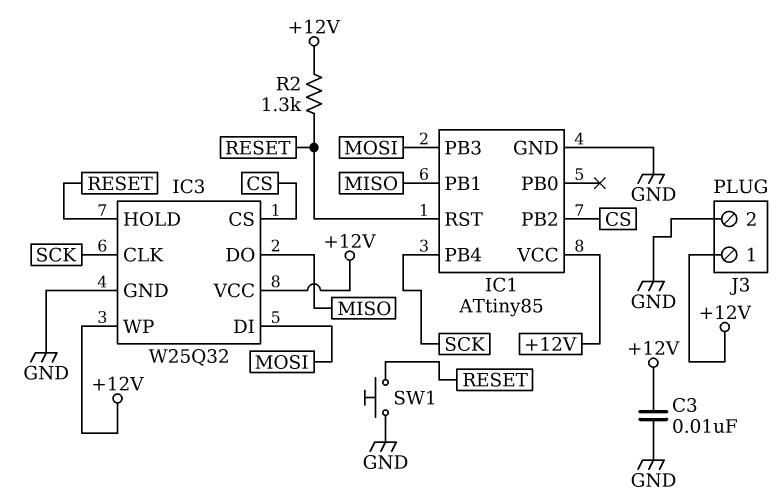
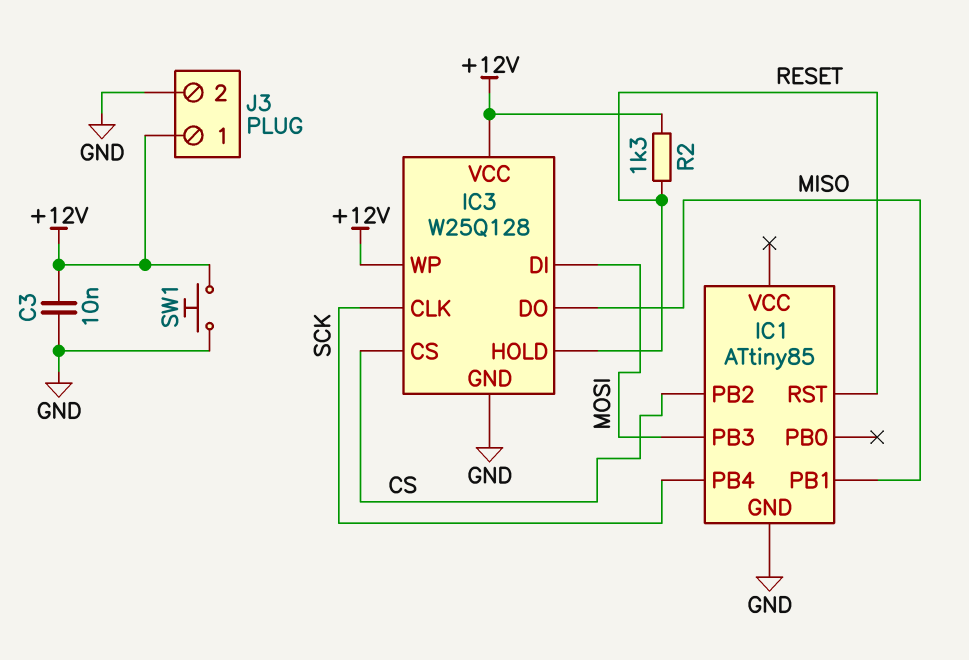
IC1 pin VCC: +12V -> none
IC3: W25Q32 -> W25Q128
SW1: button (GND, RESET) -> button (+12V, GND)

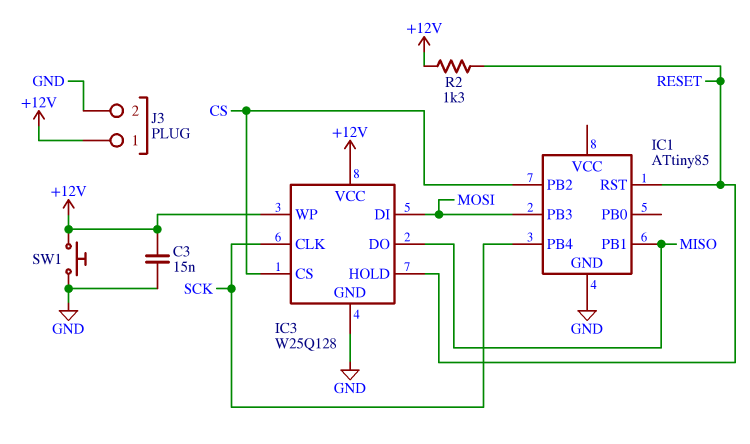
C3: 10nF (+12V, GND) -> 15nF (+12V, GND)

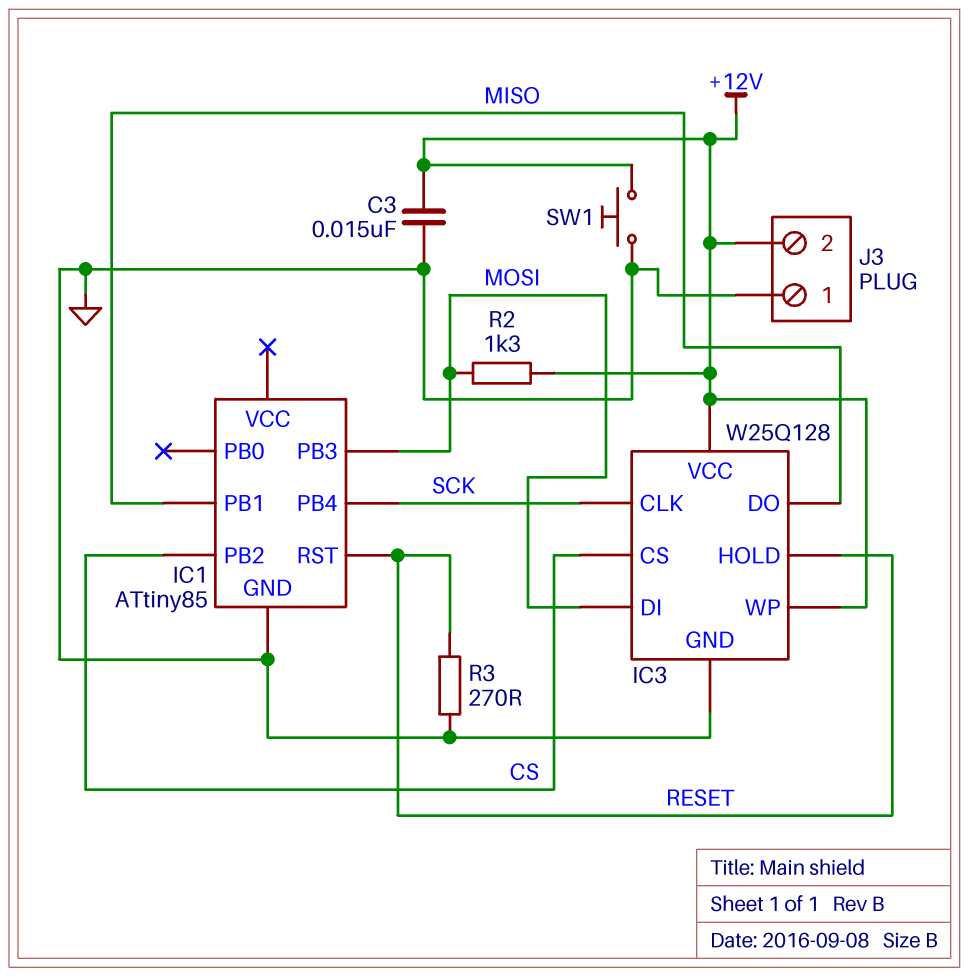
J3 pin 1: +12V -> GND
J3 pin 2: GND -> +12V
R2: 1.3k (+12V, RESET) -> 1.3k (+12V, MOSI)
R3: none -> 270 (GND, RESET)

